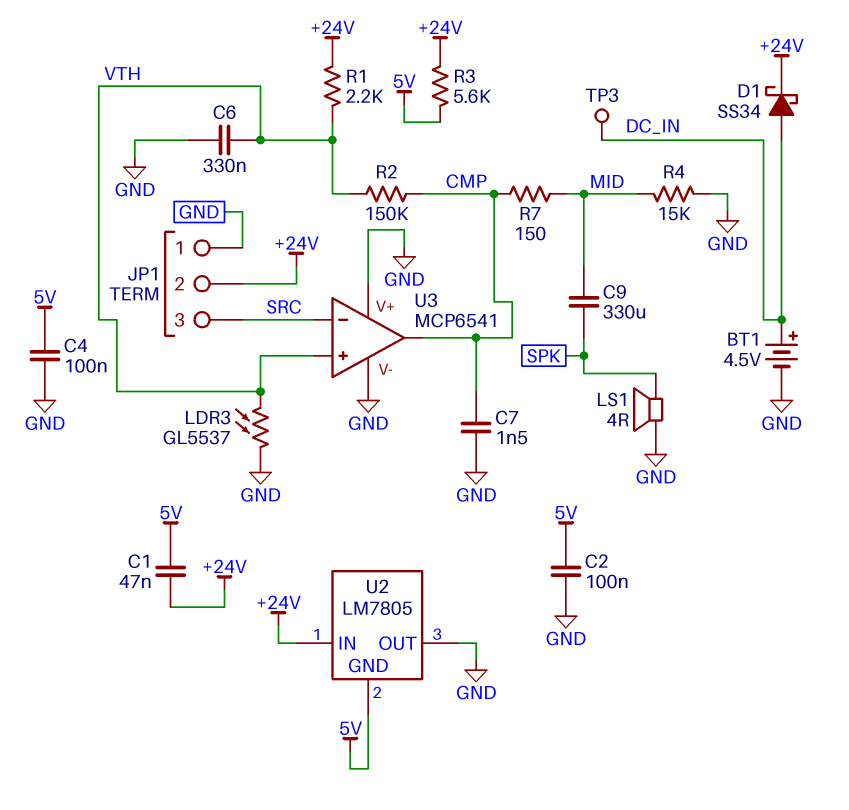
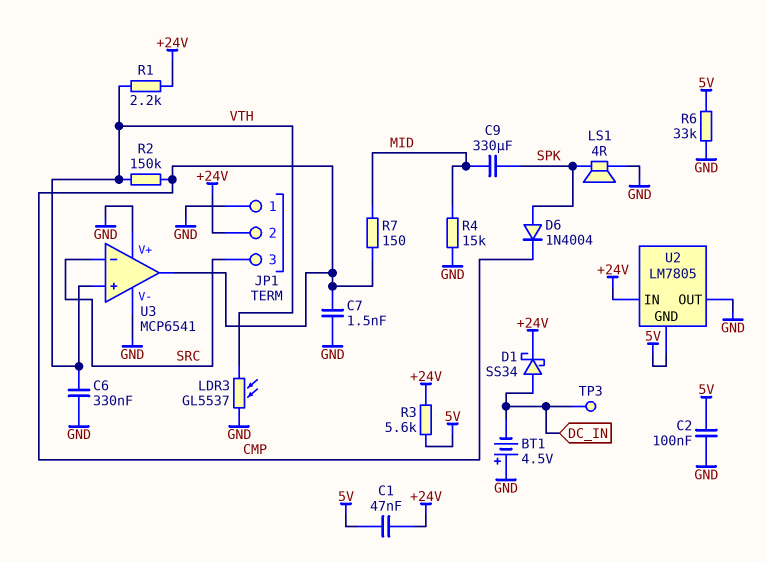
BT1: 4.5V (plus DC_IN, minus GND) -> 4.5V (plus GND, minus DC_IN)
C4: 100nF (5V, GND) -> none
D6: none -> diode 1N4004 (A SPK, K CMP)
R6: none -> 33k (5V, GND)

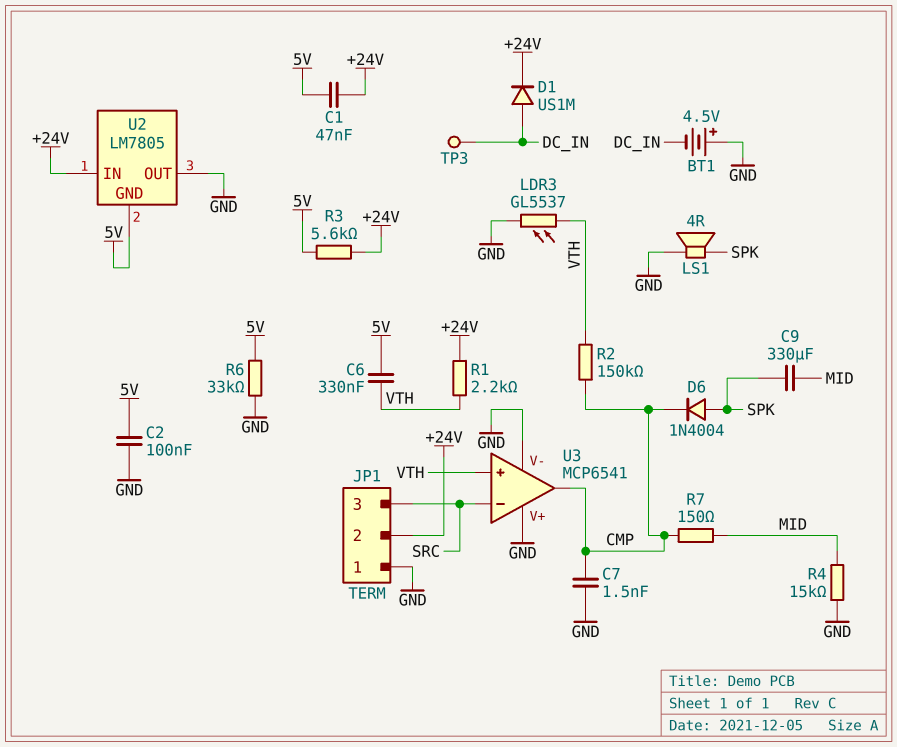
C6: 330nF (GND, VTH) -> 330nF (5V, VTH)
D1: schottky SS34 (A DC_IN, K +24V) -> diode US1M (A DC_IN, K +24V)

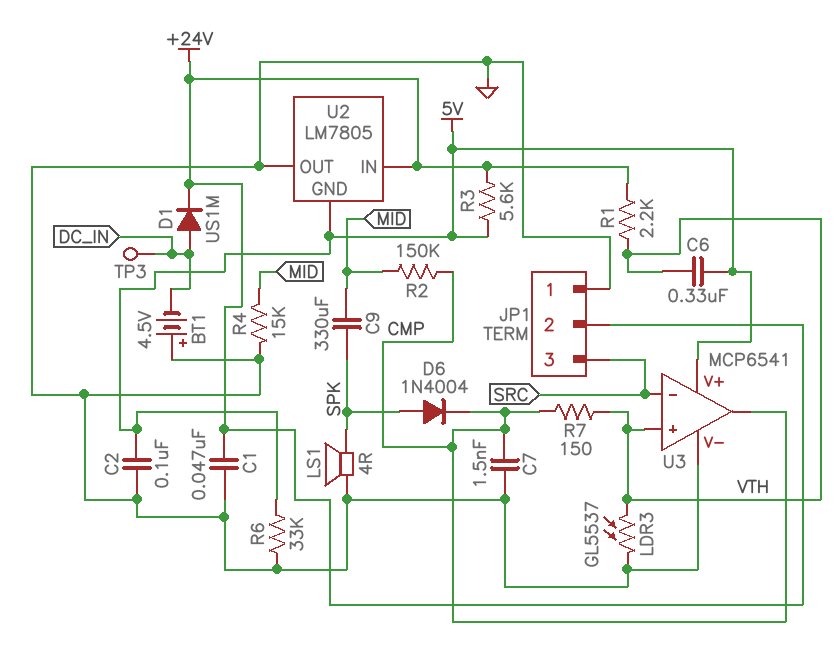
C1: 47nF (+24V, 5V) -> 47nF (+24V, GND)
R2: 150k (CMP, VTH) -> 150k (CMP, MID)
R7: 150 (CMP, MID) -> 150 (CMP, VTH)
U3 pin V+: GND -> 5V

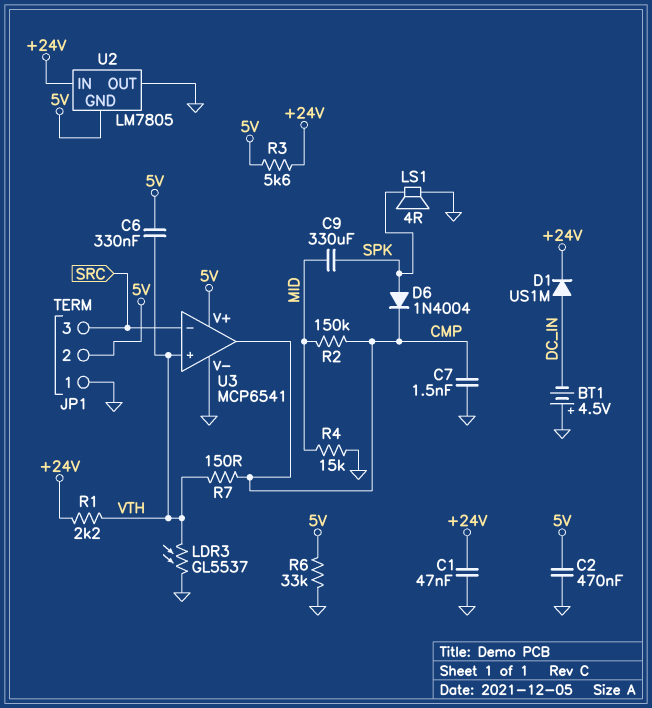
C2: 100nF (5V, GND) -> 470nF (5V, GND)
JP1 pin 2: +24V -> 5V
TP3: test point (DC_IN) -> none

